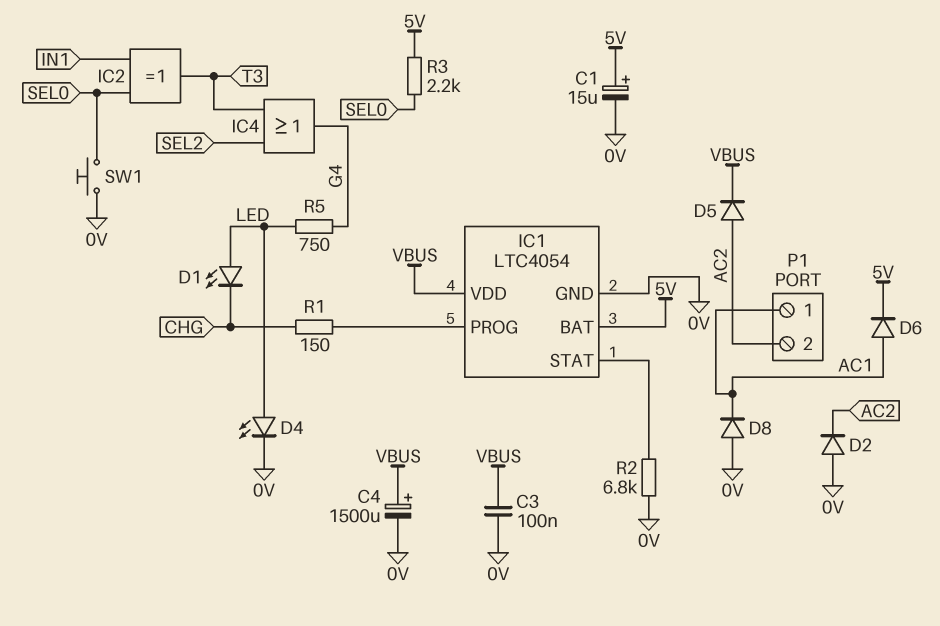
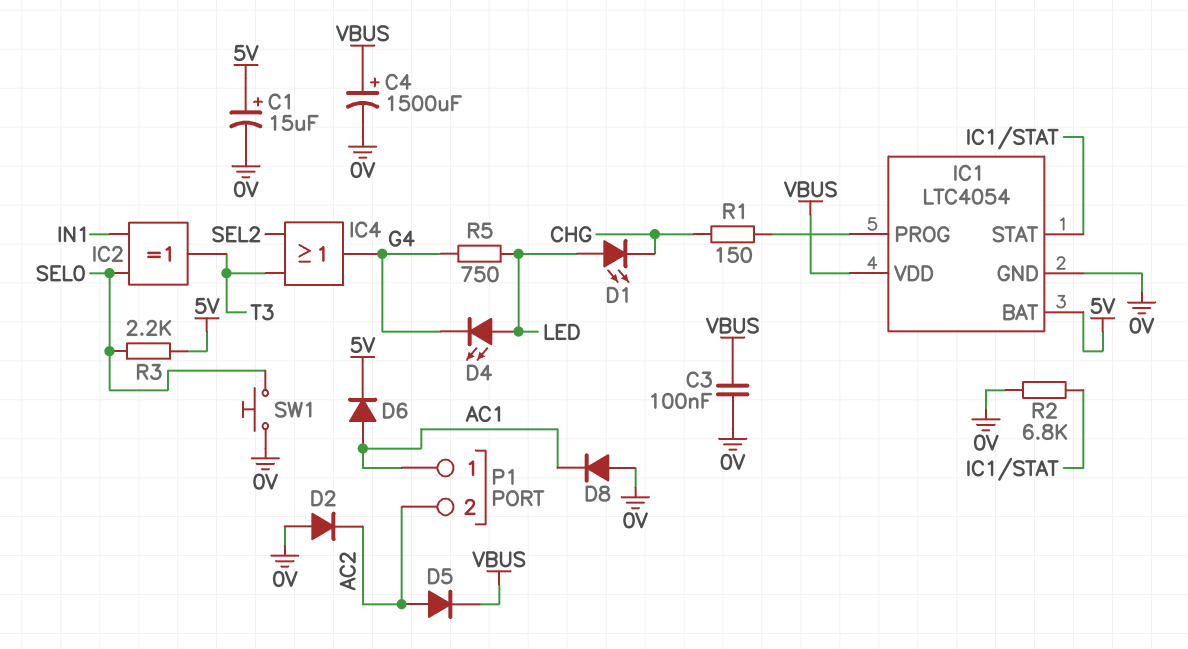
D4: LED (A LED, K 0V) -> LED (A LED, K G4)

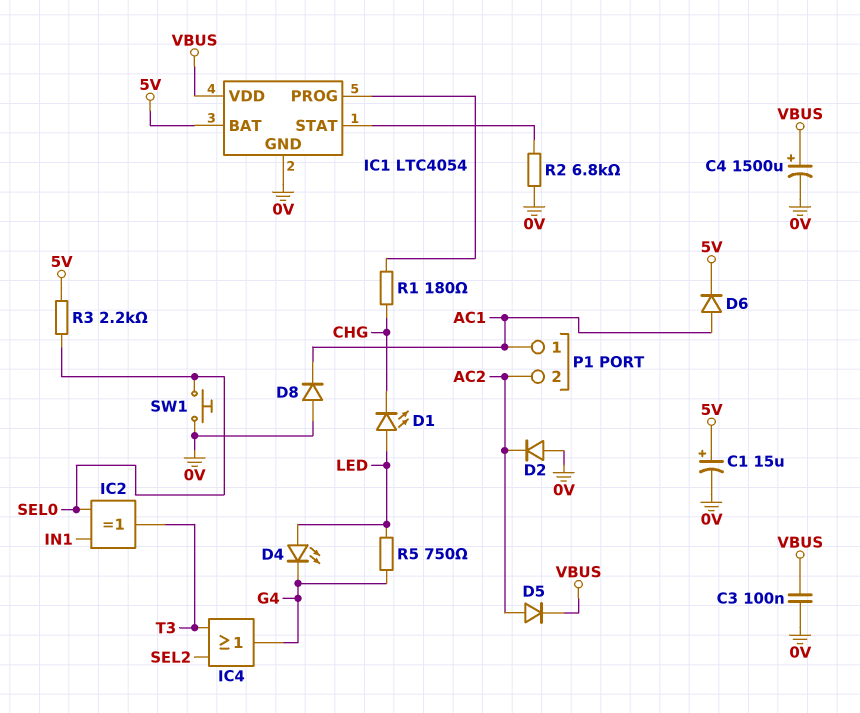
R1: 150 (CHG, IC1/PROG) -> 180 (CHG, IC1/PROG)

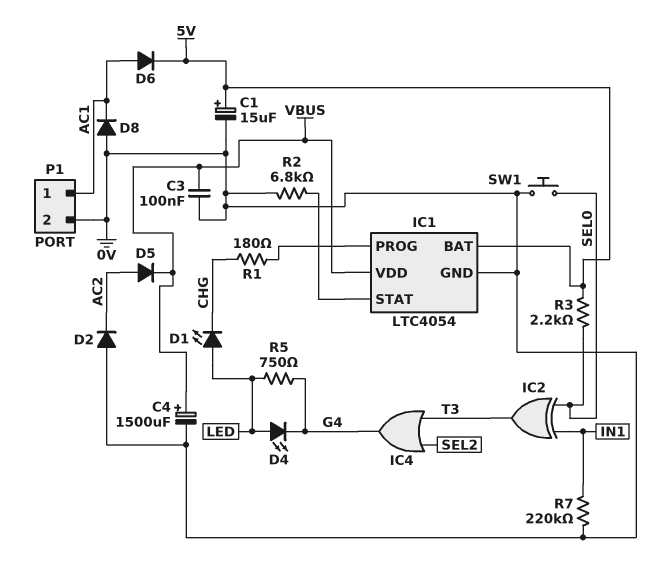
P1 pin 2: AC2 -> 0V
R7: none -> 220k (0V, IN1)

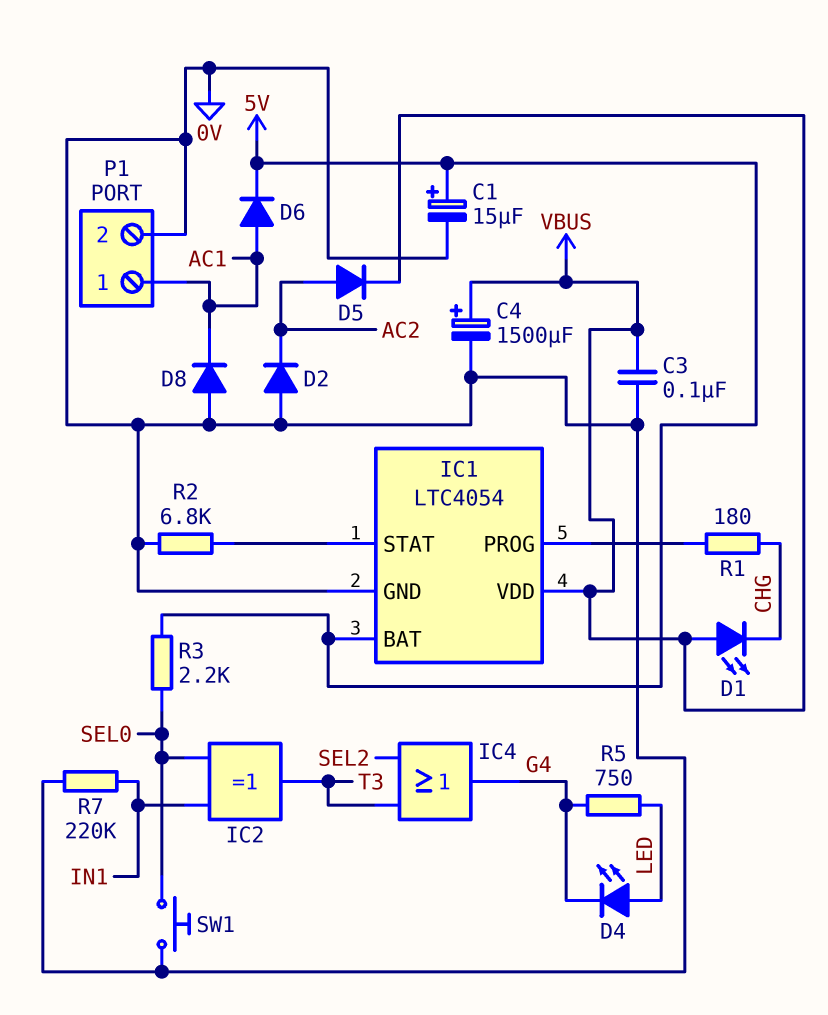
D1: LED (A LED, K CHG) -> LED (A VBUS, K CHG)

